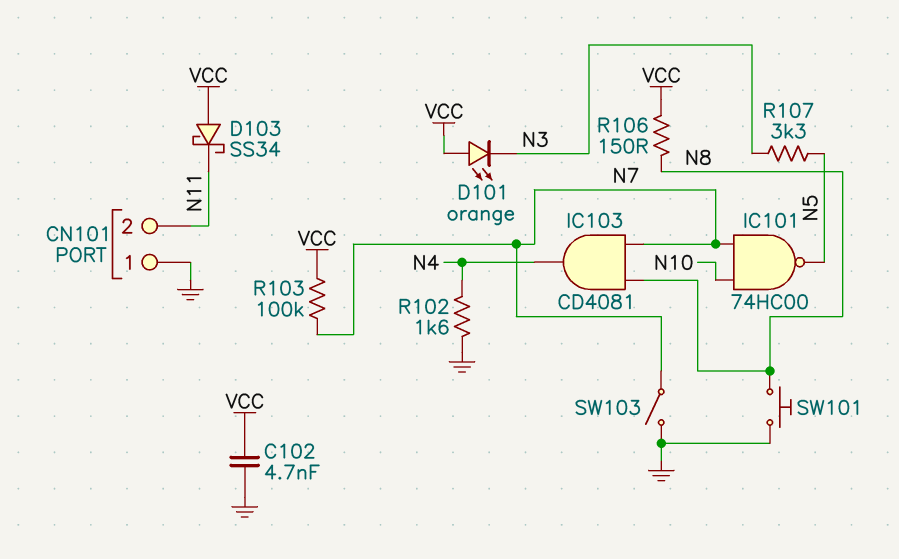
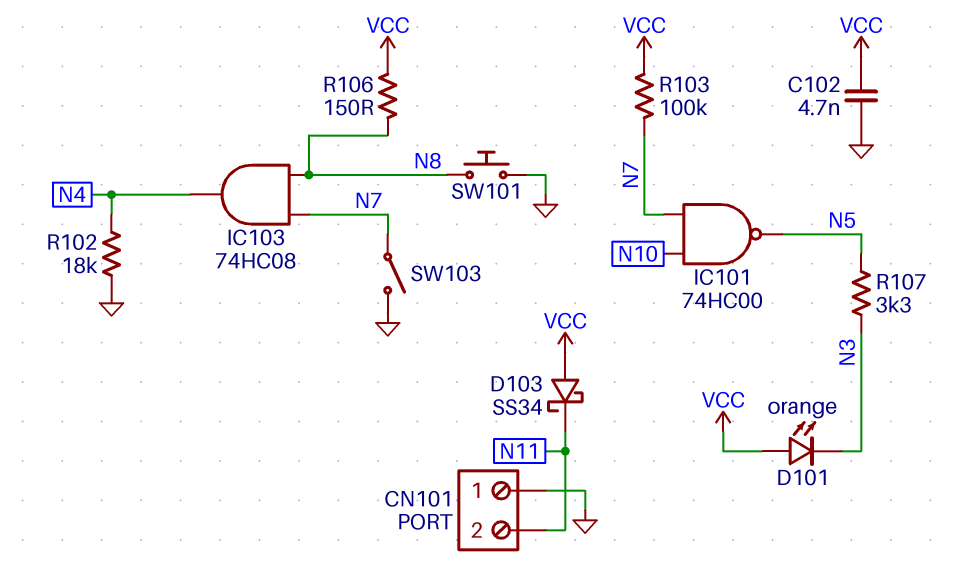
IC103: AND CD4081 (in N7, in N8, out N4) -> AND 74HC08 (in N7, in N8, out N4)
R102: 1.6k (GND, N4) -> 18k (GND, N4)

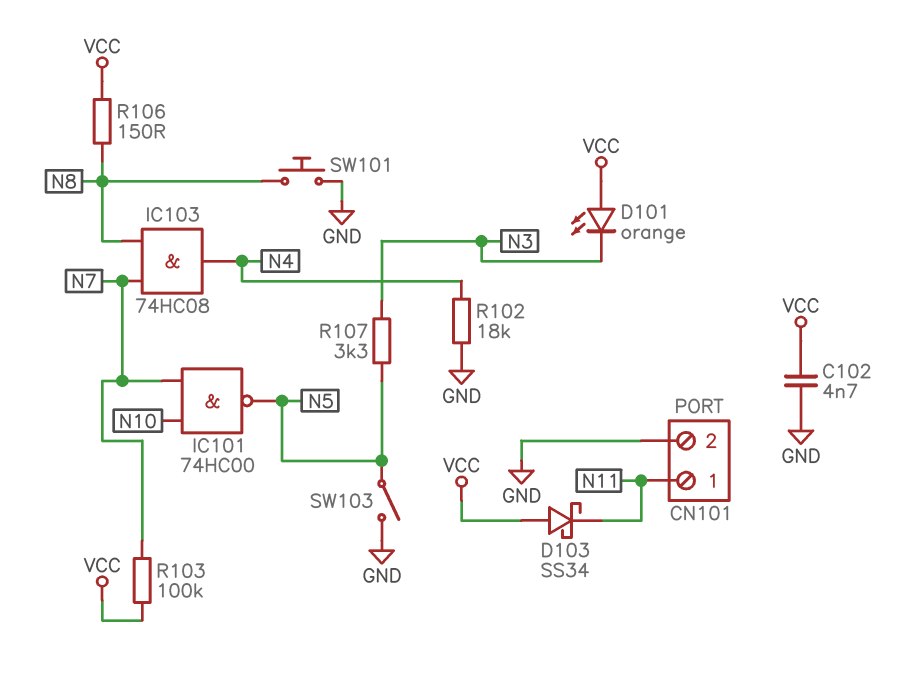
CN101 pin 1: GND -> N11
CN101 pin 2: N11 -> GND
SW103: switch (GND, N7) -> switch (GND, N5)

